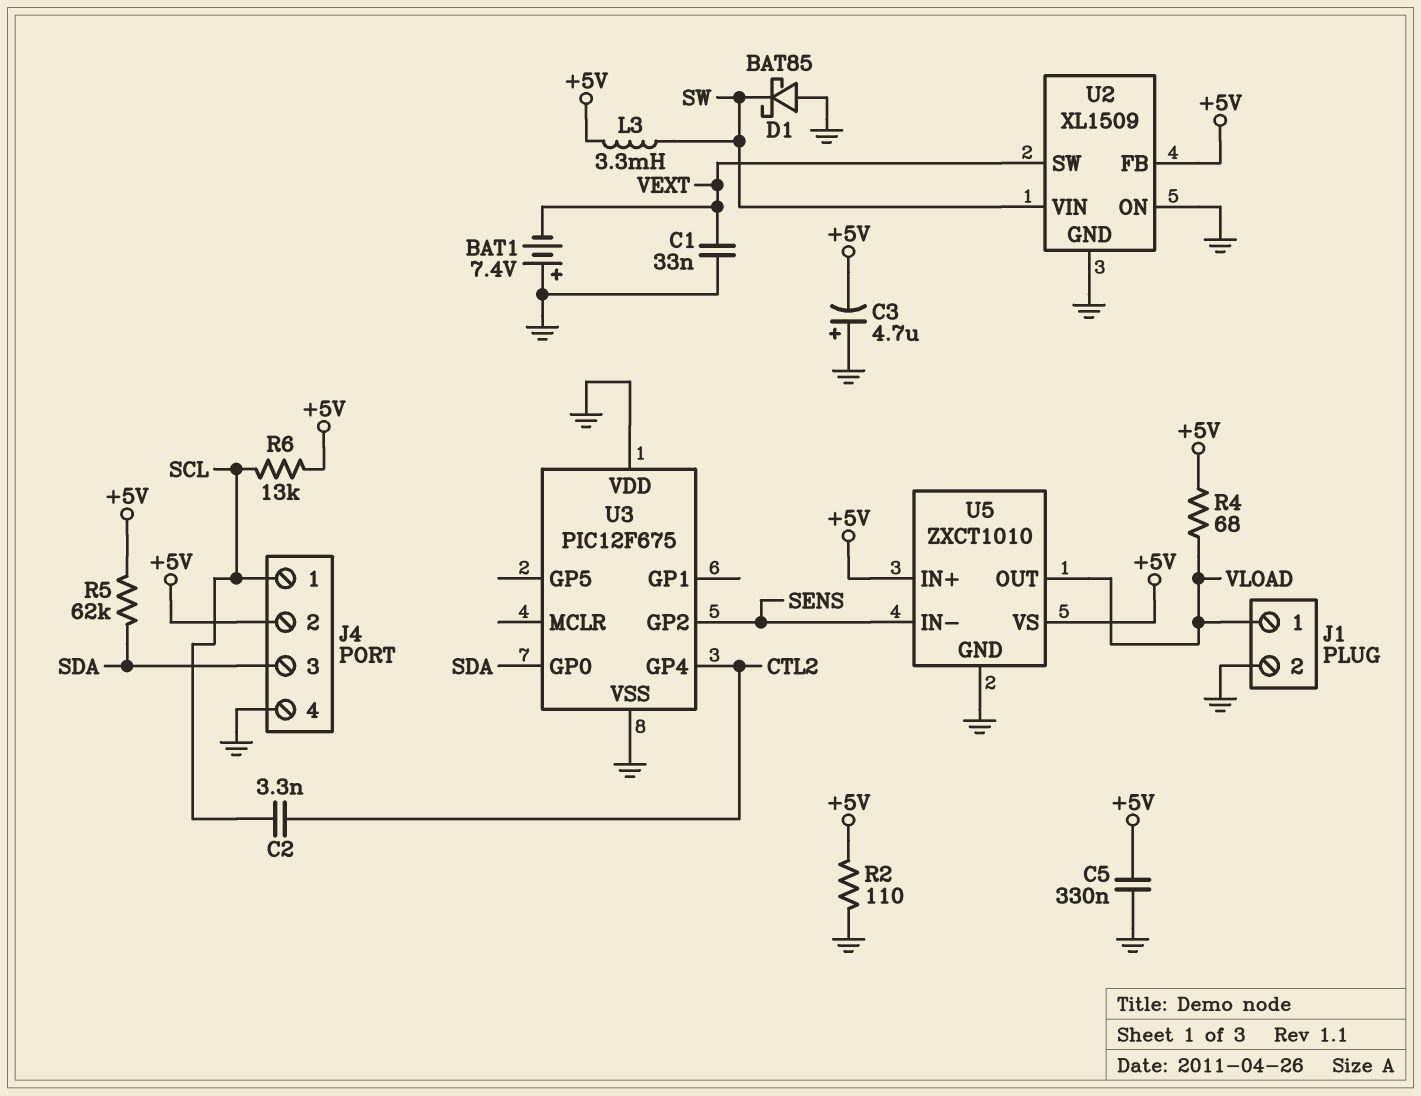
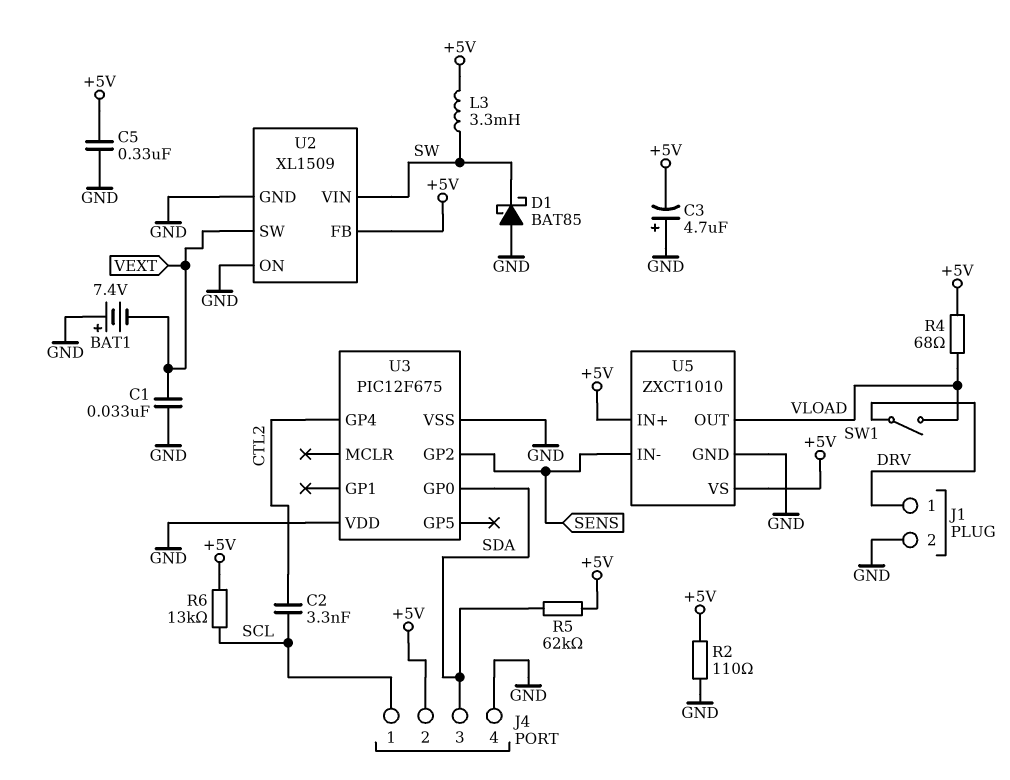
J1 pin 1: VLOAD -> DRV
SW1: none -> switch (DRV, VLOAD)

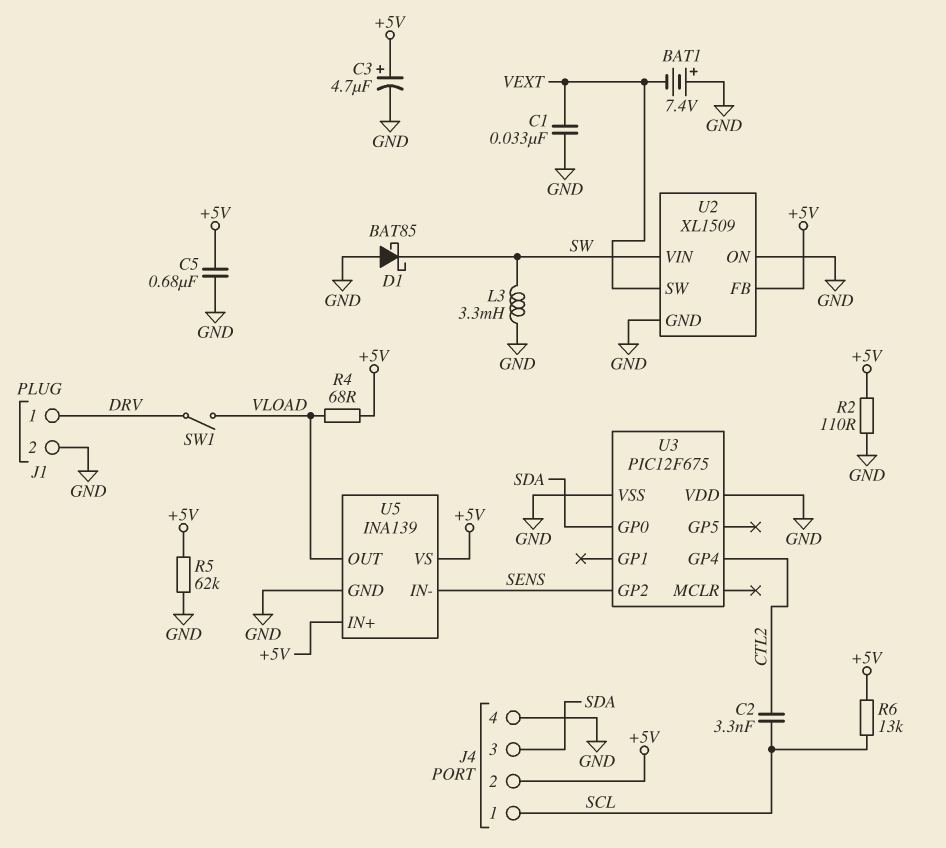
C3: 4.7uF (plus GND, minus +5V) -> 4.7uF (plus +5V, minus GND)
C5: 330nF (+5V, GND) -> 680nF (+5V, GND)
L3: 3.3mH (+5V, SW) -> 3.3mH (GND, SW)
R5: 62k (+5V, SDA) -> 62k (+5V, GND)
U5: ZXCT1010 -> INA139

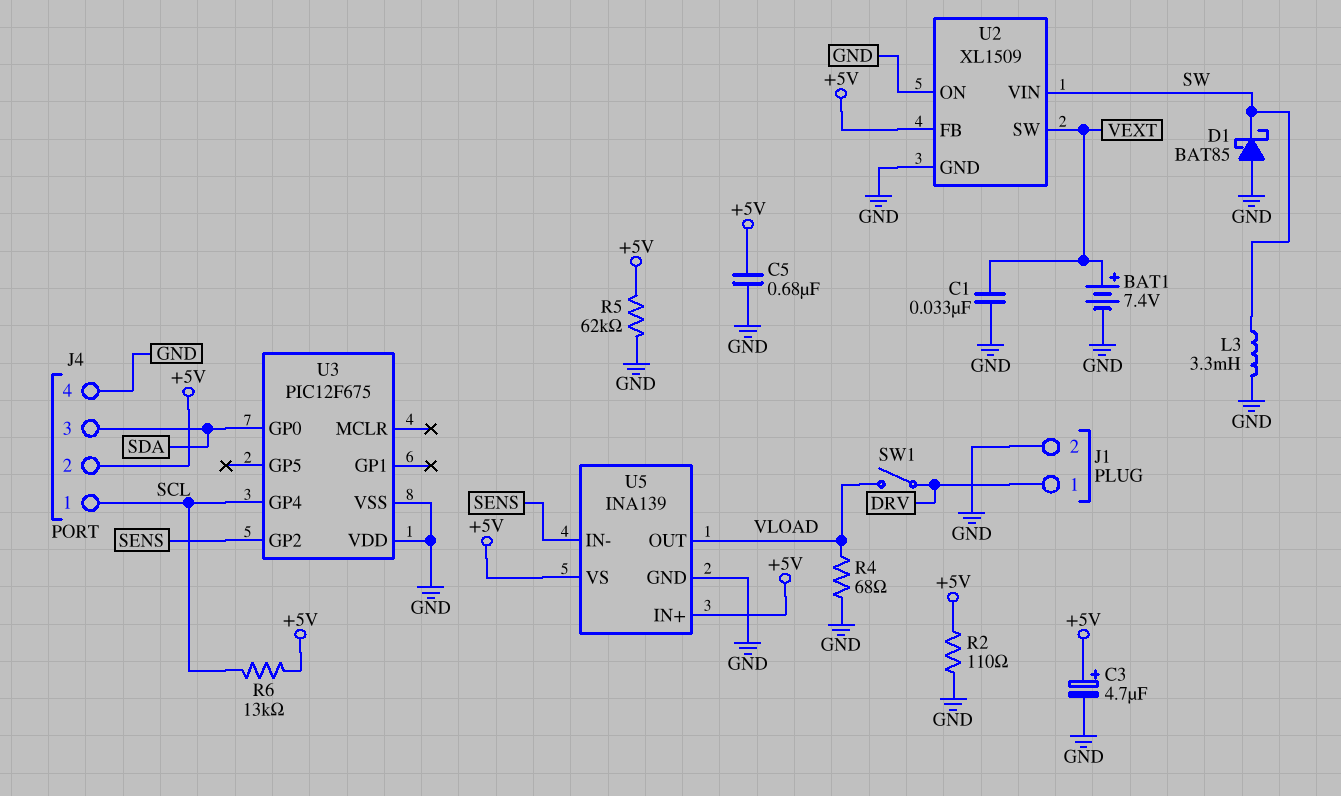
BAT1: 7.4V (plus GND, minus VEXT) -> 7.4V (plus VEXT, minus GND)
C2: 3.3nF (CTL2, SCL) -> none
R4: 68 (+5V, VLOAD) -> 68 (GND, VLOAD)
U3 pin GP4: CTL2 -> SCL

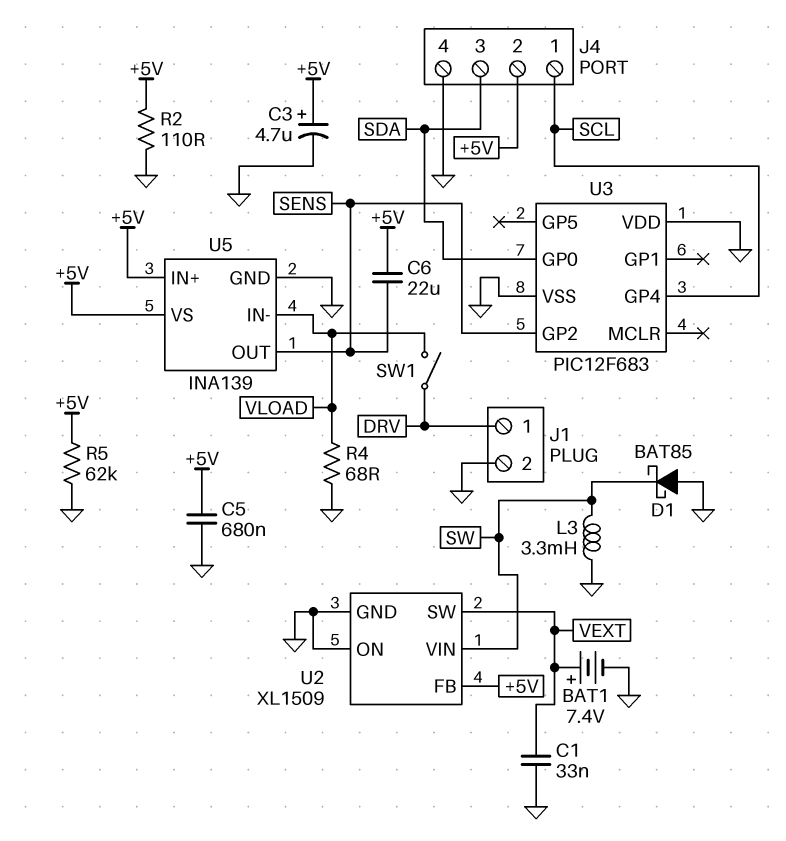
C6: none -> 22uF (+5V, SENS)
R6: 13k (+5V, SCL) -> none
U3: PIC12F675 -> PIC12F683
U5 pin IN-: SENS -> VLOAD
U5 pin OUT: VLOAD -> SENS

